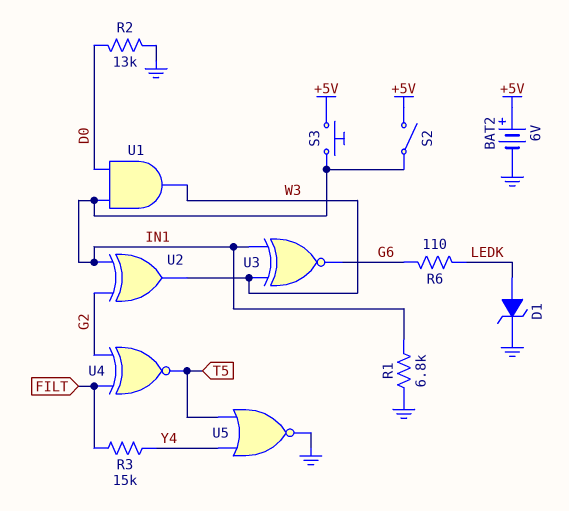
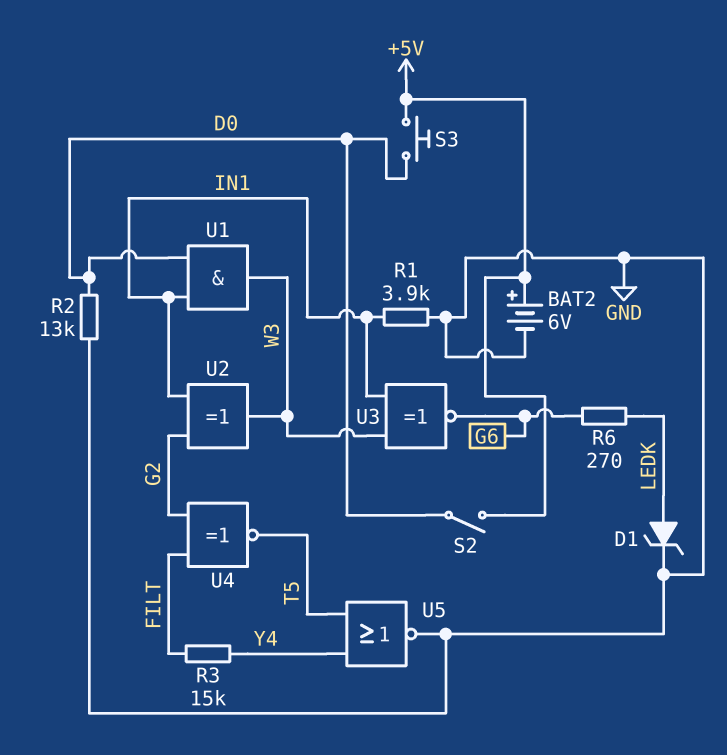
R1: 6.8k (GND, IN1) -> 3.9k (GND, IN1)
R6: 110 (G6, LEDK) -> 270 (G6, LEDK)
S2: switch (+5V, IN1) -> switch (+5V, D0)
S3: button (+5V, IN1) -> button (+5V, D0)

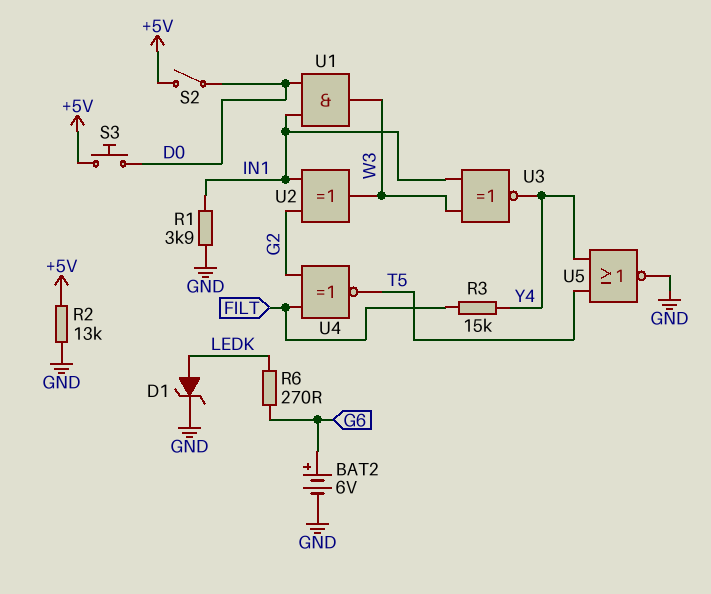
BAT2: 6V (plus +5V, minus GND) -> 6V (plus G6, minus GND)
R2: 13k (D0, GND) -> 13k (+5V, GND)
U3: XNOR (in IN1, in W3, out G6) -> XNOR (in IN1, in W3, out Y4)

